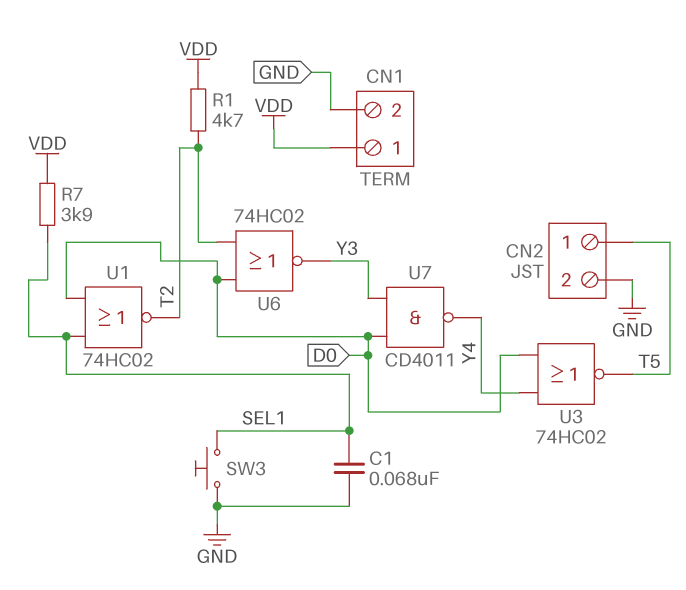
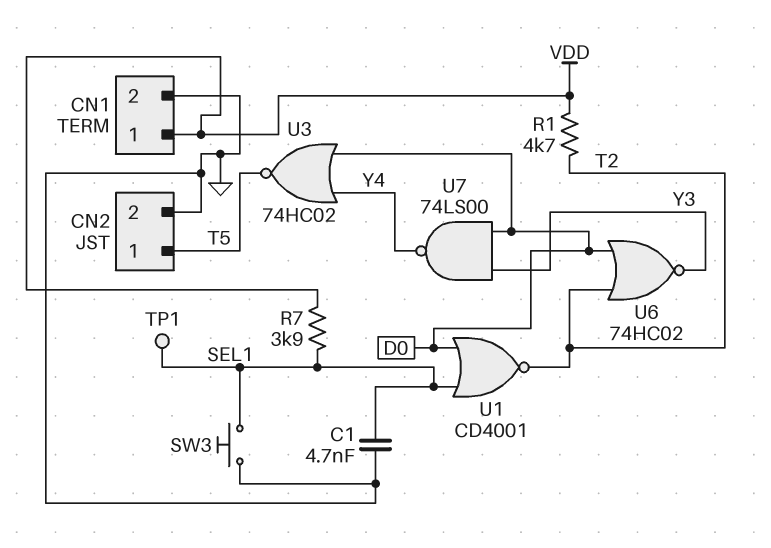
C1: 68nF (GND, SEL1) -> 4.7nF (GND, SEL1)
TP1: none -> test point (SEL1)
U1: NOR 74HC02 (in D0, in SEL1, out T2) -> NOR CD4001 (in D0, in SEL1, out T2)
U7: NAND CD4011 (in D0, in Y3, out Y4) -> NAND 74LS00 (in D0, in Y3, out Y4)

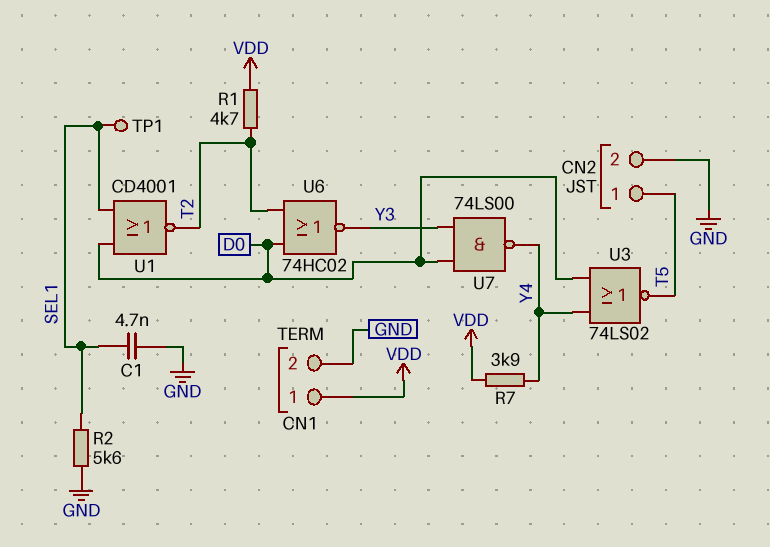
R2: none -> 5.6k (GND, SEL1)
R7: 3.9k (SEL1, VDD) -> 3.9k (VDD, Y4)
SW3: button (GND, SEL1) -> none
U3: NOR 74HC02 (in D0, in Y4, out T5) -> NOR 74LS02 (in D0, in Y4, out T5)

